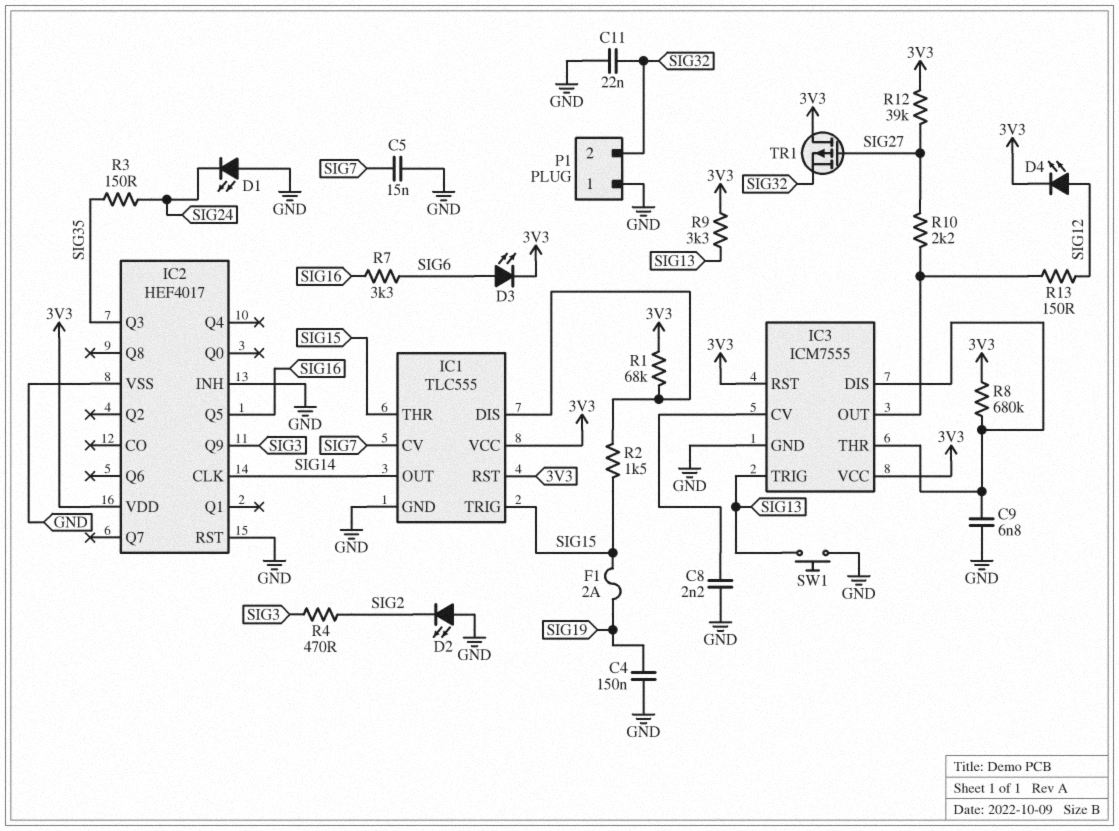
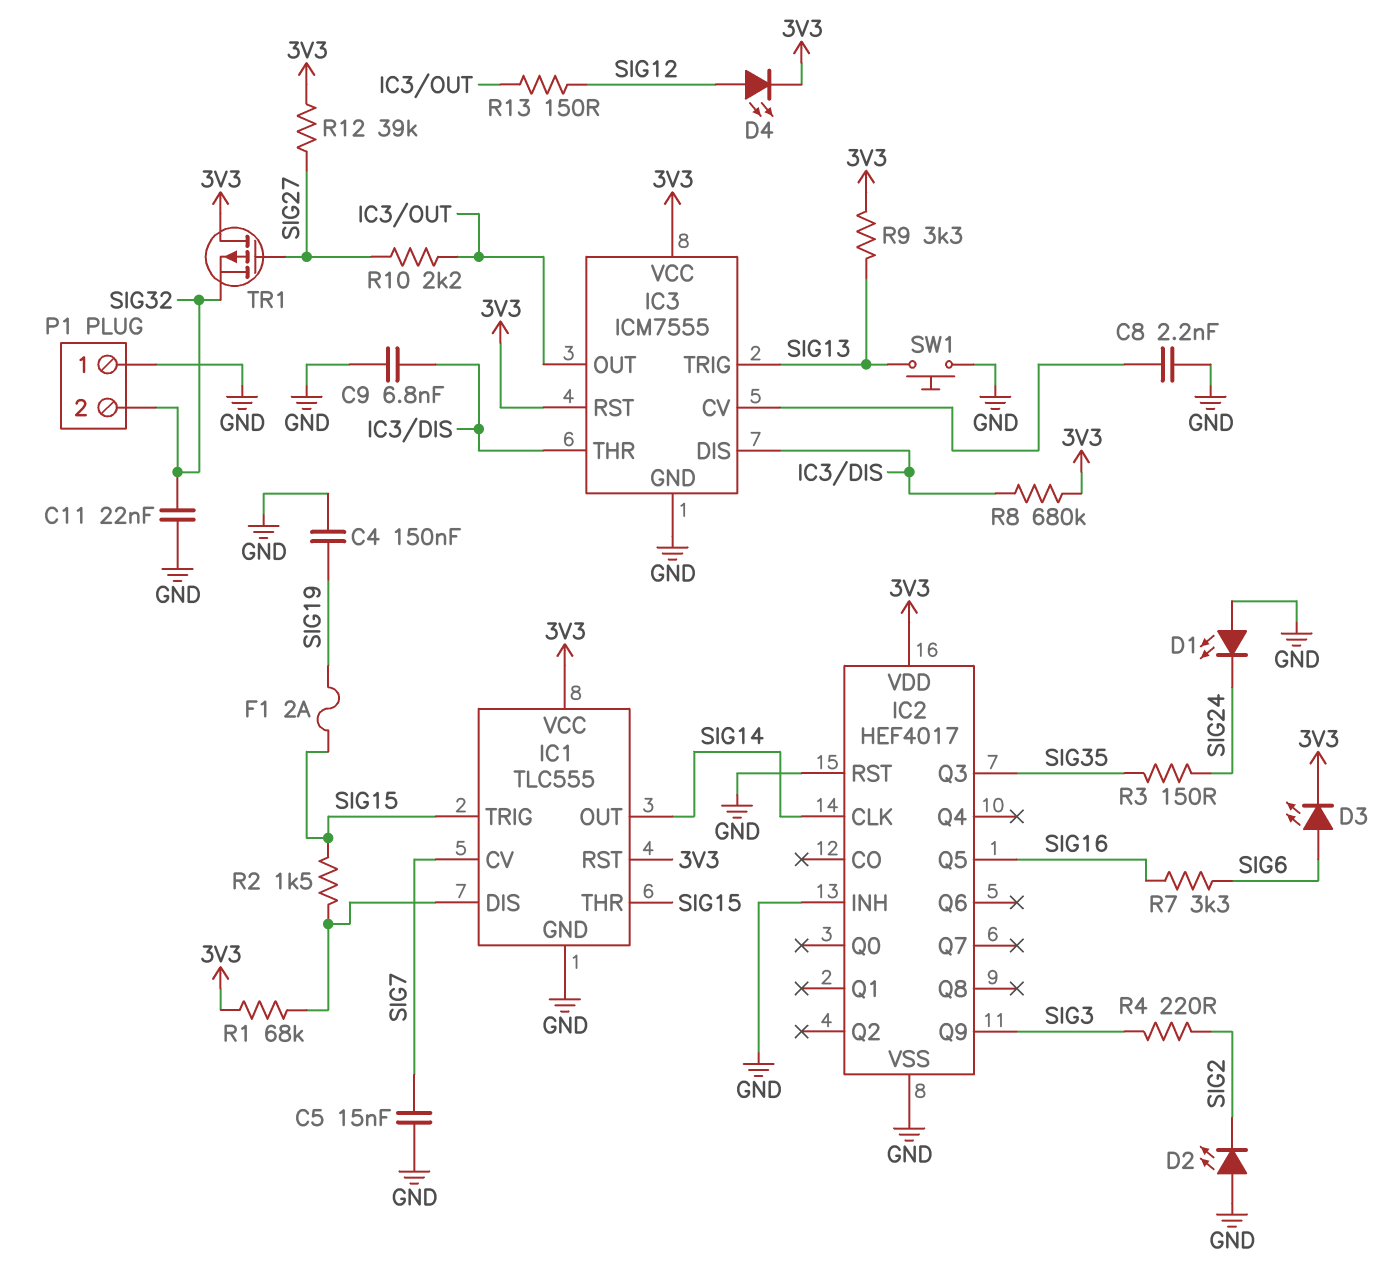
R4: 470 (SIG2, SIG3) -> 220 (SIG2, SIG3)

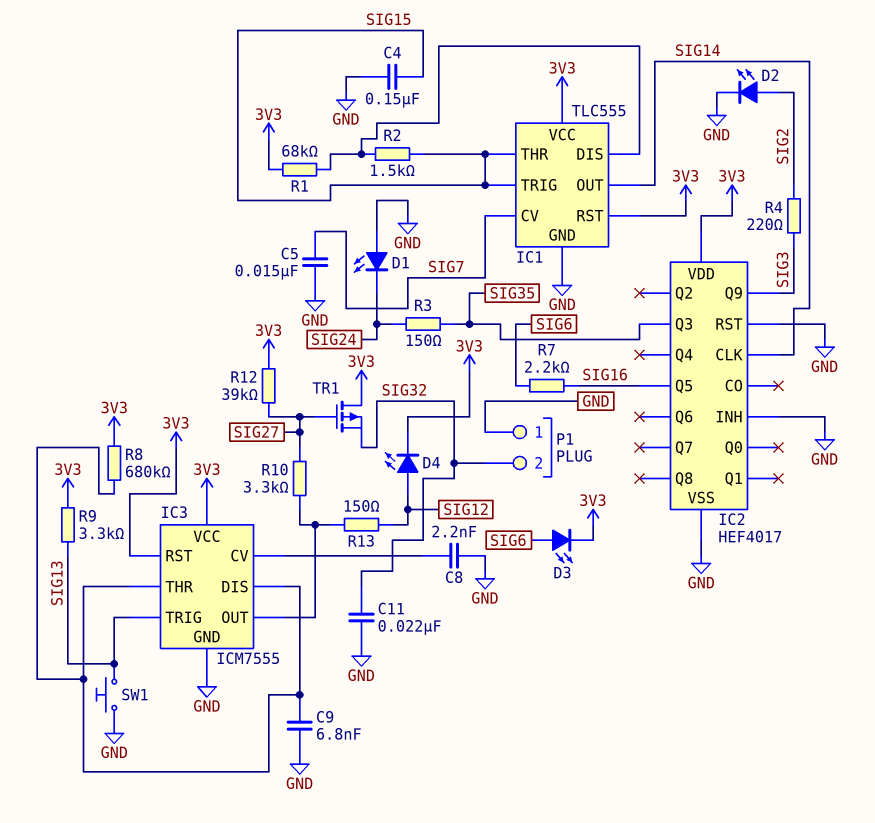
C4: 150nF (GND, SIG19) -> 150nF (GND, SIG15)
D2: LED (A GND, K SIG2) -> LED (A SIG2, K GND)
F1: 2A (SIG15, SIG19) -> none
R7: 3.3k (SIG6, SIG16) -> 2.2k (SIG6, SIG16)
R10: 2.2k (IC3/OUT, SIG27) -> 3.3k (IC3/OUT, SIG27)

